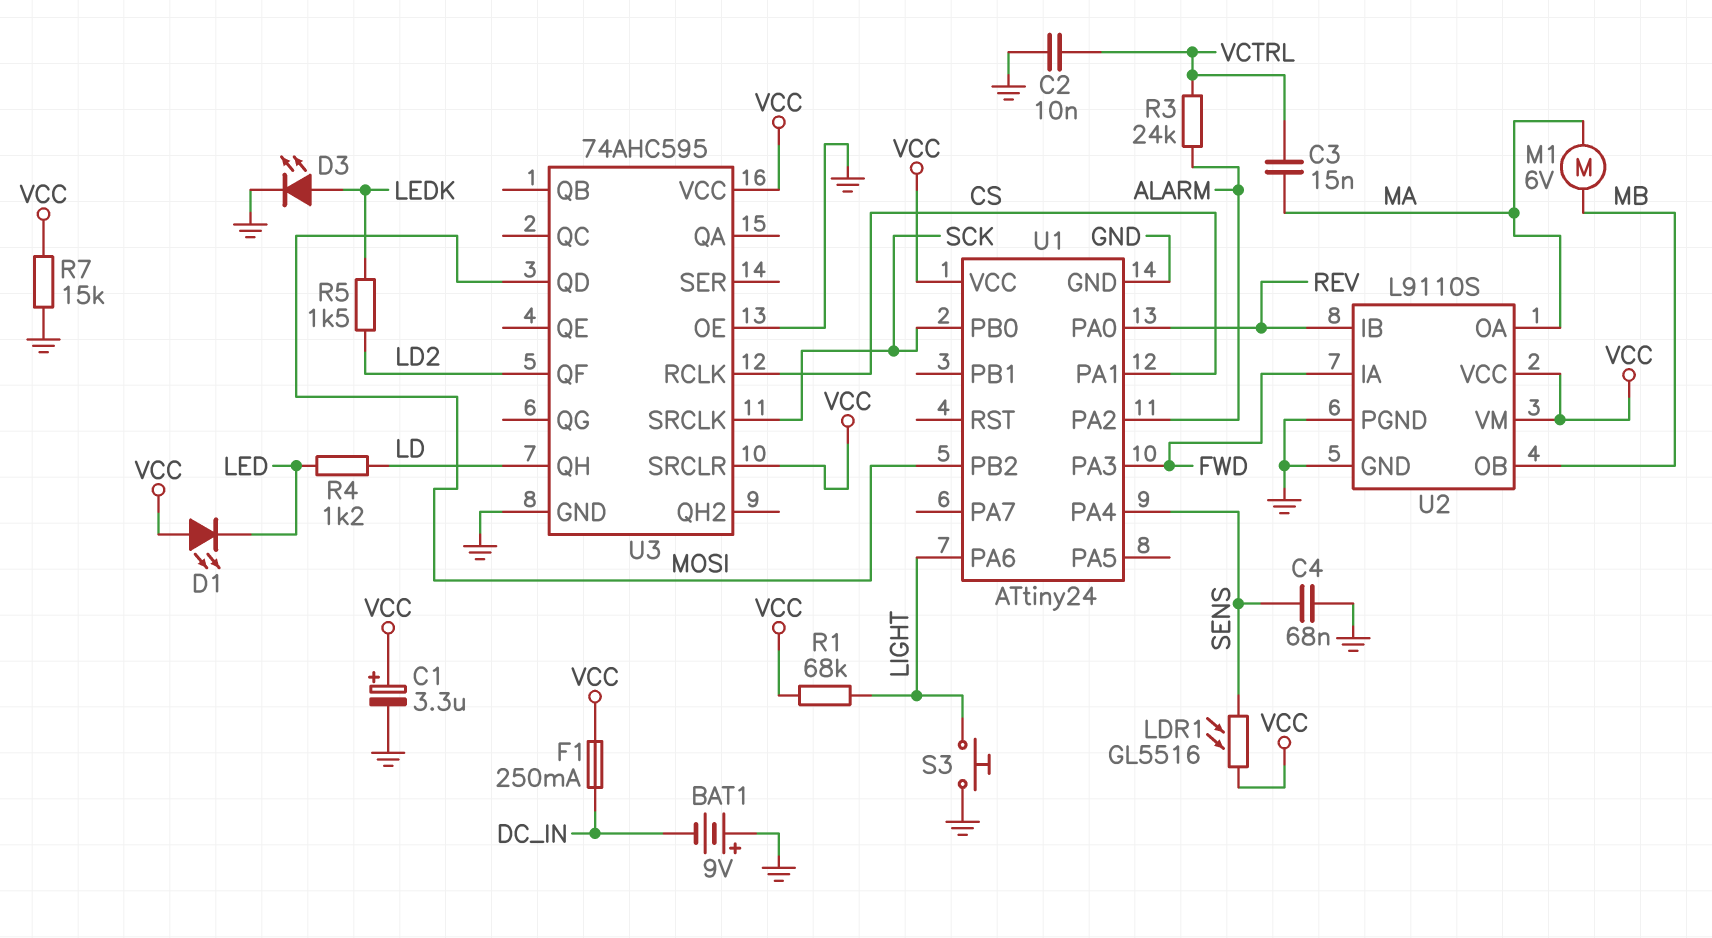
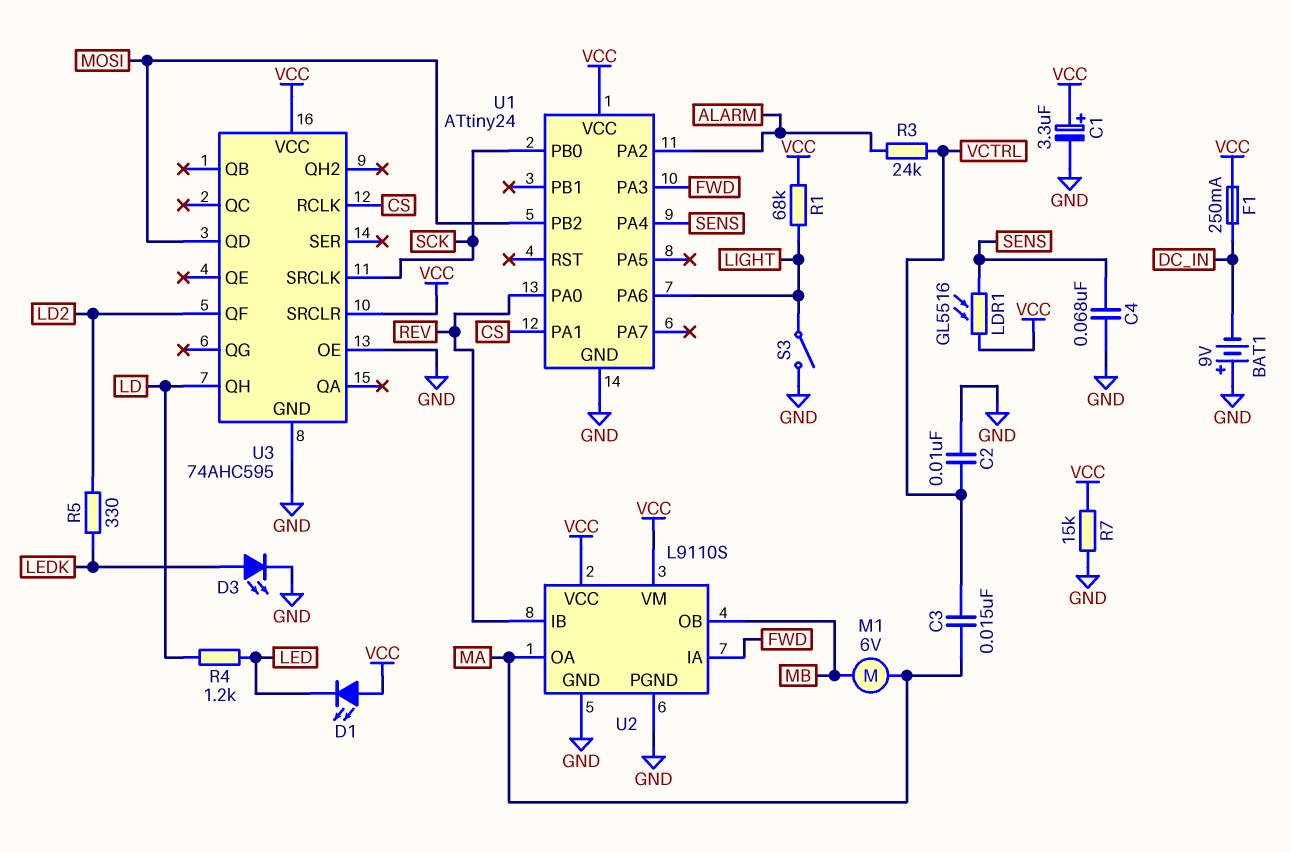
R5: 1.5k (LD2, LEDK) -> 330 (LD2, LEDK)
S3: button (GND, LIGHT) -> switch (GND, LIGHT)

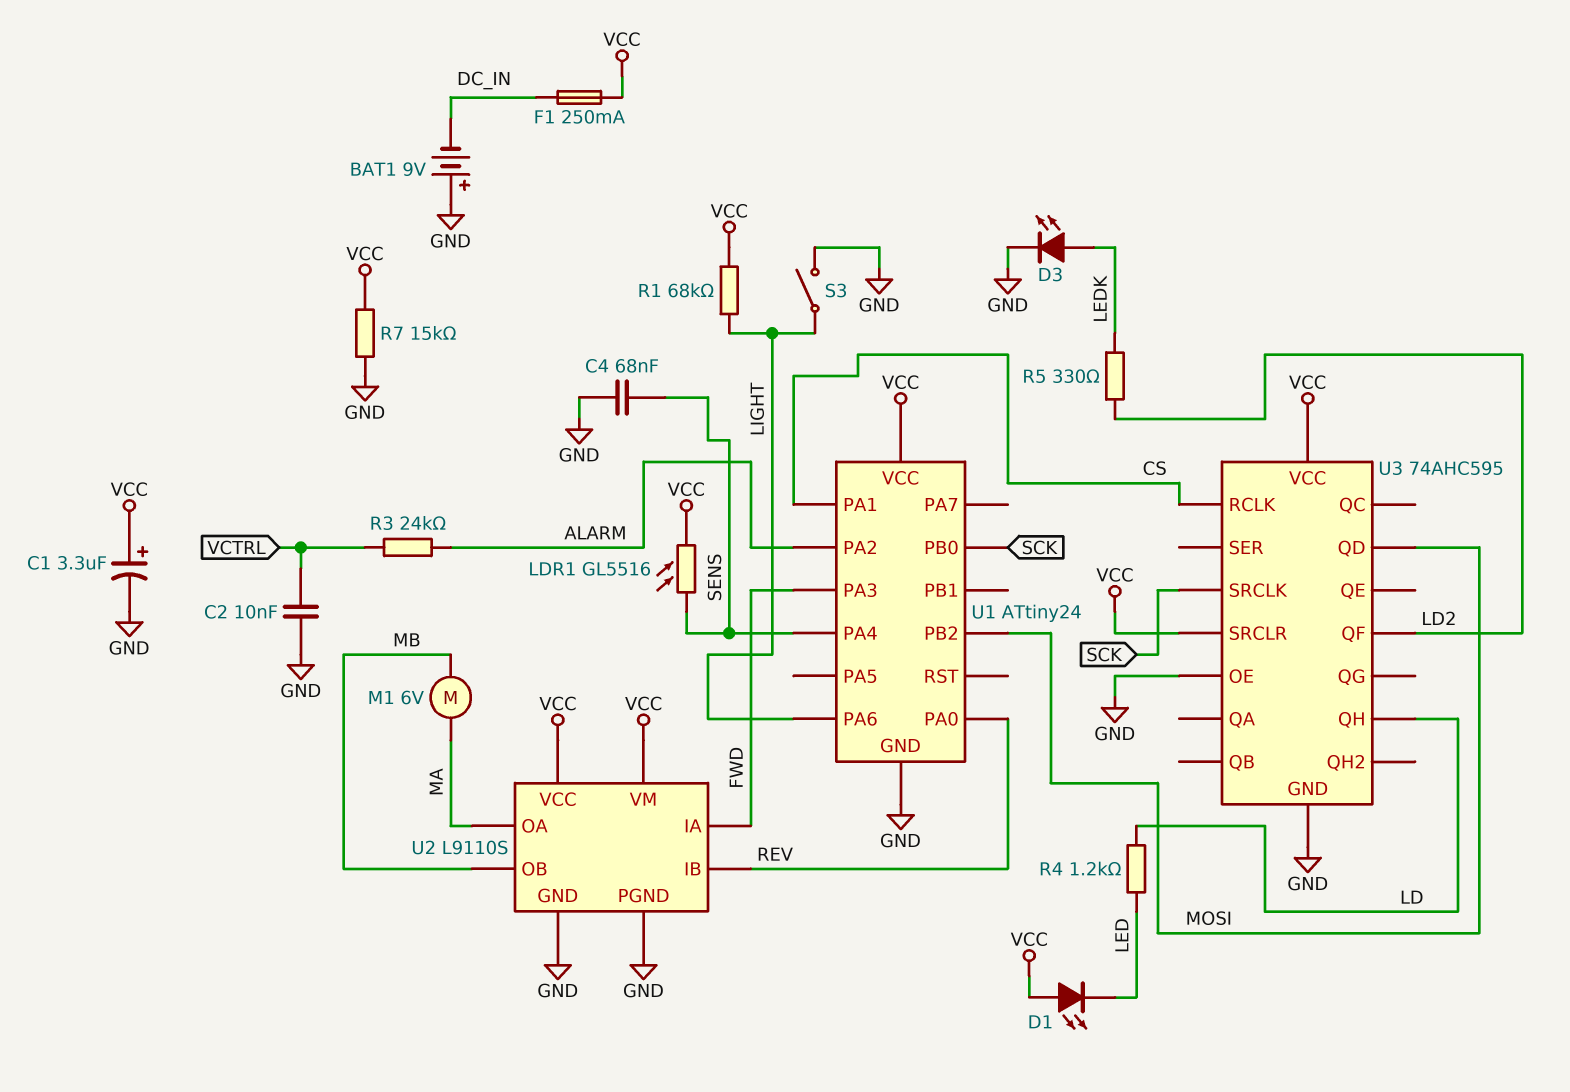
C3: 15nF (MA, VCTRL) -> none

